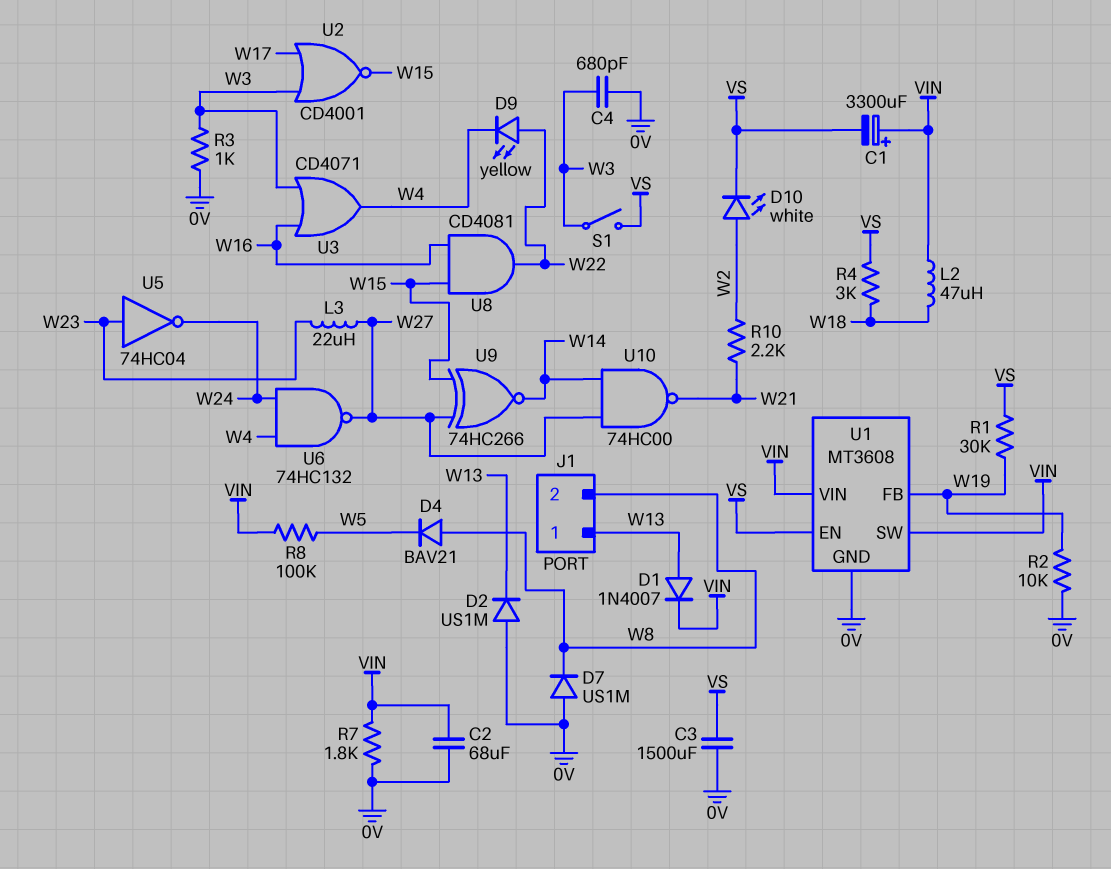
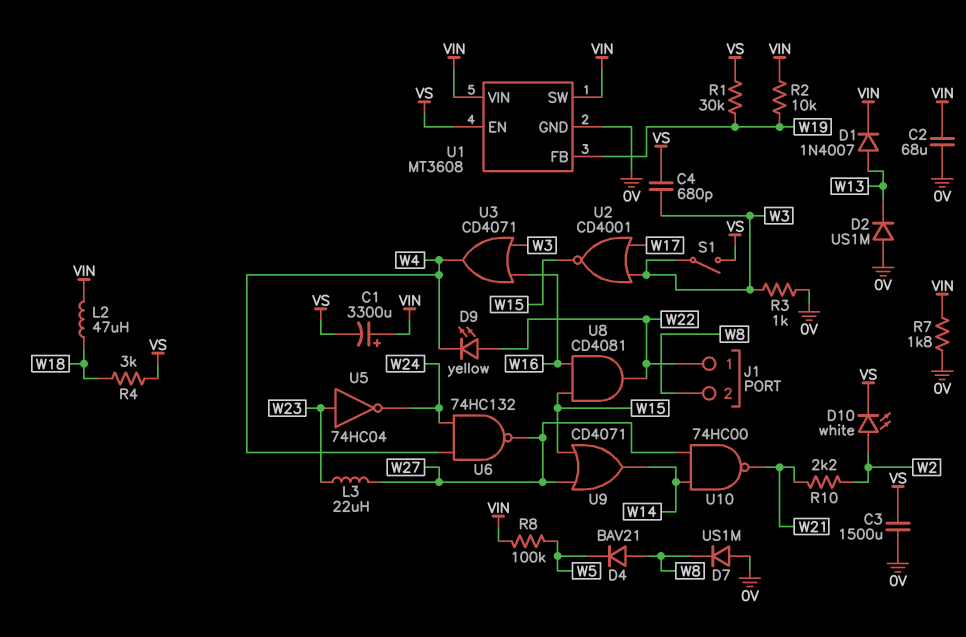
C4: 680pF (0V, W3) -> 680pF (VS, W3)
J1 pin 1: W13 -> W22
R2: 10k (0V, W19) -> 10k (VIN, W19)
U9: XNOR 74HC266 (in W15, in W27, out W14) -> OR CD4071 (in W15, in W27, out W14)

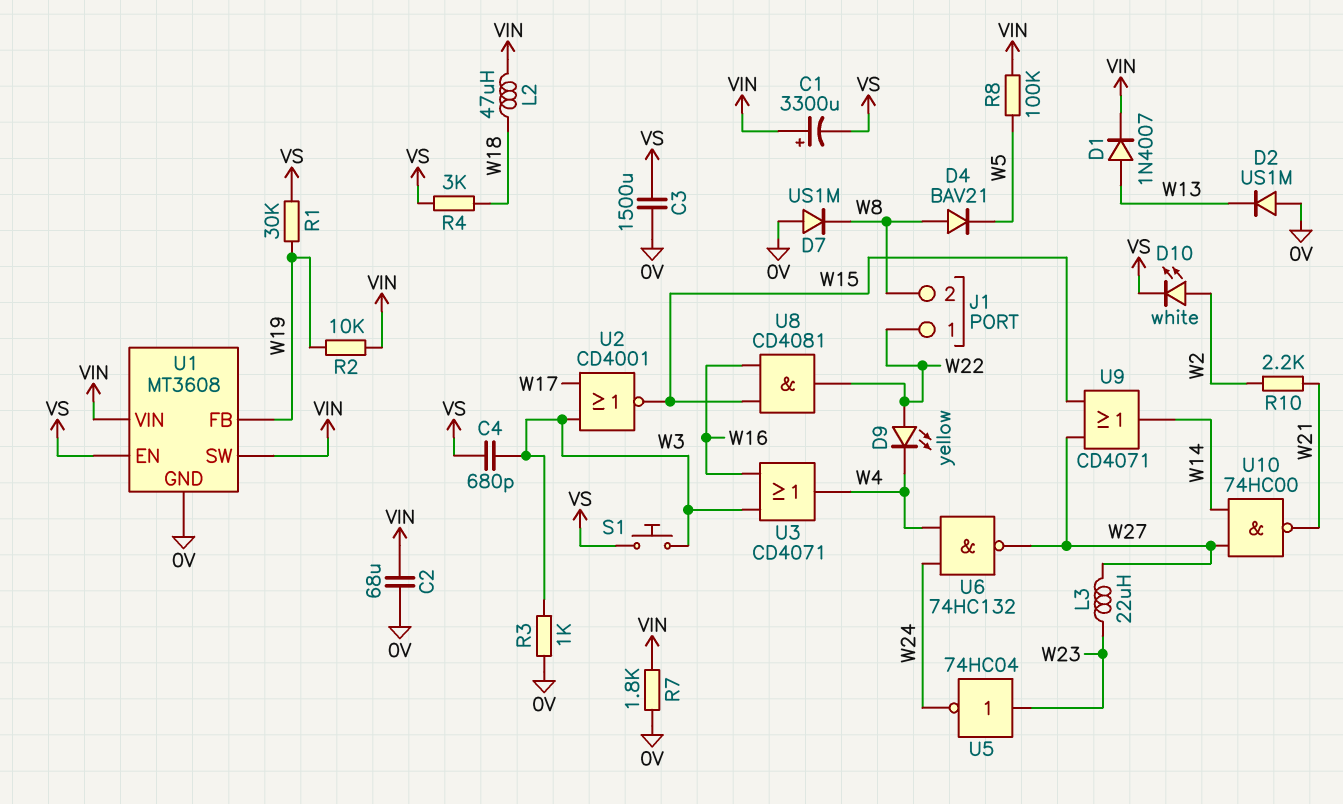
S1: switch (VS, W3) -> button (VS, W3)

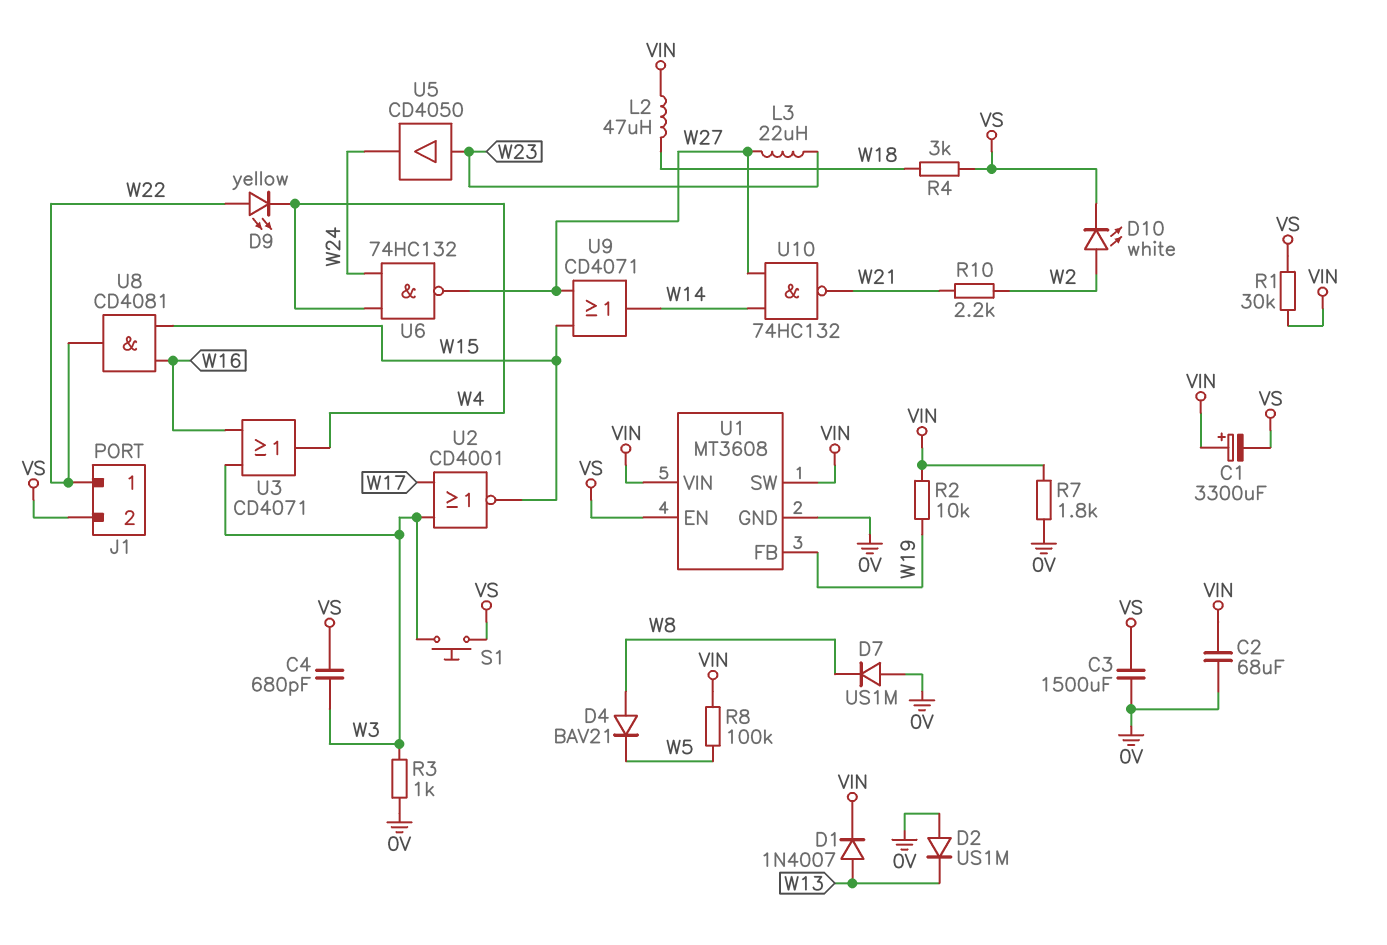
J1 pin 2: W8 -> VS
R1: 30k (VS, W19) -> 30k (VIN, VS)
U5: NOT 74HC04 (in W23, out W24) -> buffer CD4050 (in W23, out W24)
U10: NAND 74HC00 (in W14, in W27, out W21) -> NAND 74HC132 (in W14, in W27, out W21)

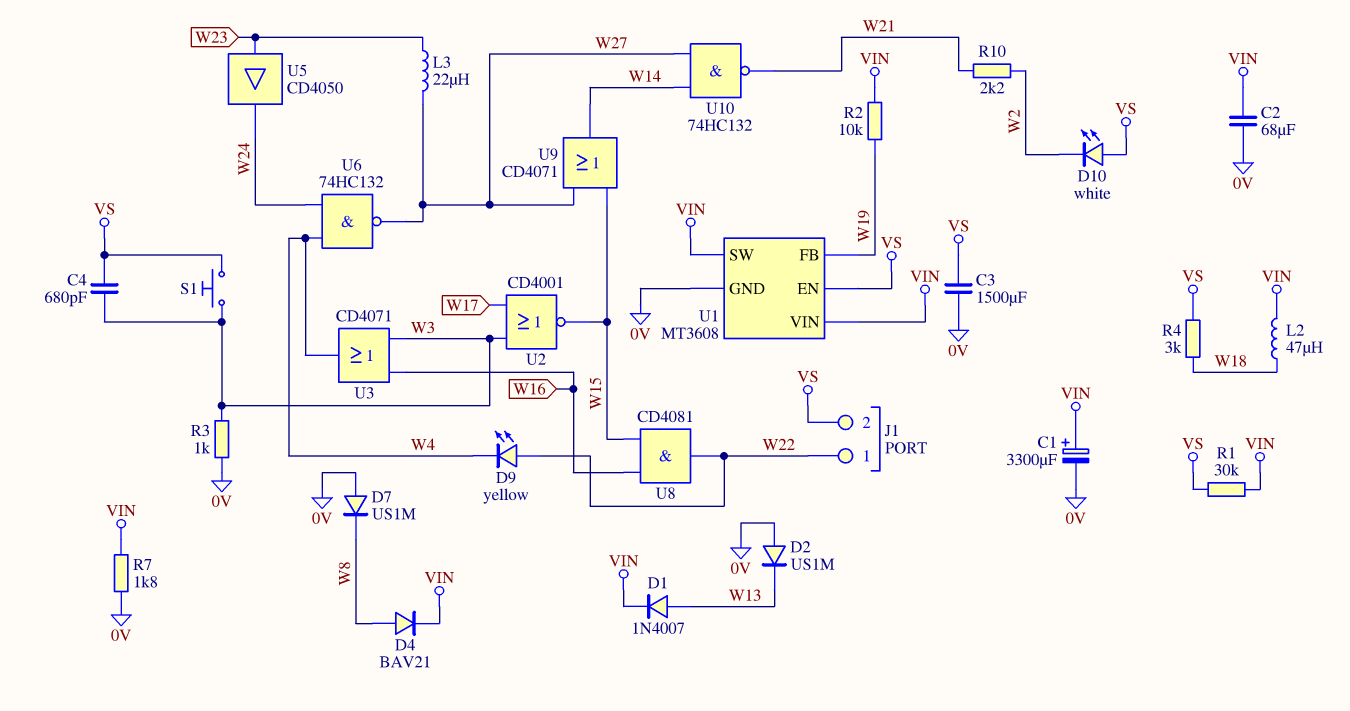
C1: 3300uF (plus VIN, minus VS) -> 3300uF (plus VIN, minus 0V)
D4: diode BAV21 (A W8, K W5) -> diode BAV21 (A W8, K VIN)
D10: LED white (A W2, K VS) -> LED white (A VS, K W2)
R8: 100k (VIN, W5) -> none

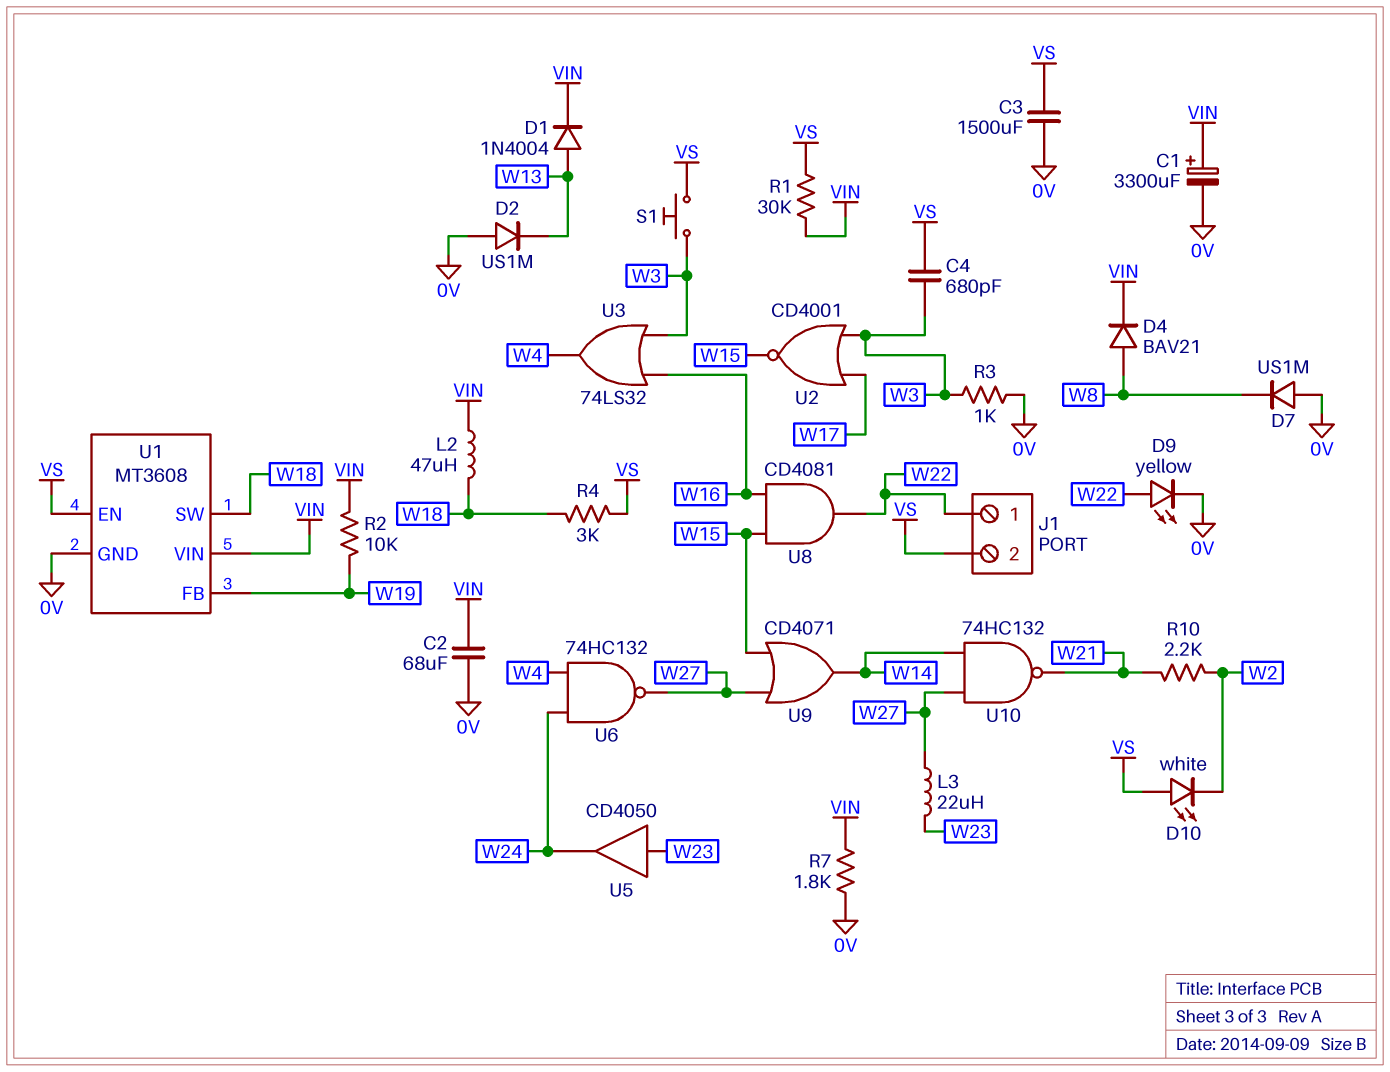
D1: diode 1N4007 (A W13, K VIN) -> diode 1N4004 (A W13, K VIN)
D9: LED yellow (A W22, K W4) -> LED yellow (A W22, K 0V)
U1 pin SW: VIN -> W18
U3: OR CD4071 (in W3, in W16, out W4) -> OR 74LS32 (in W3, in W16, out W4)

